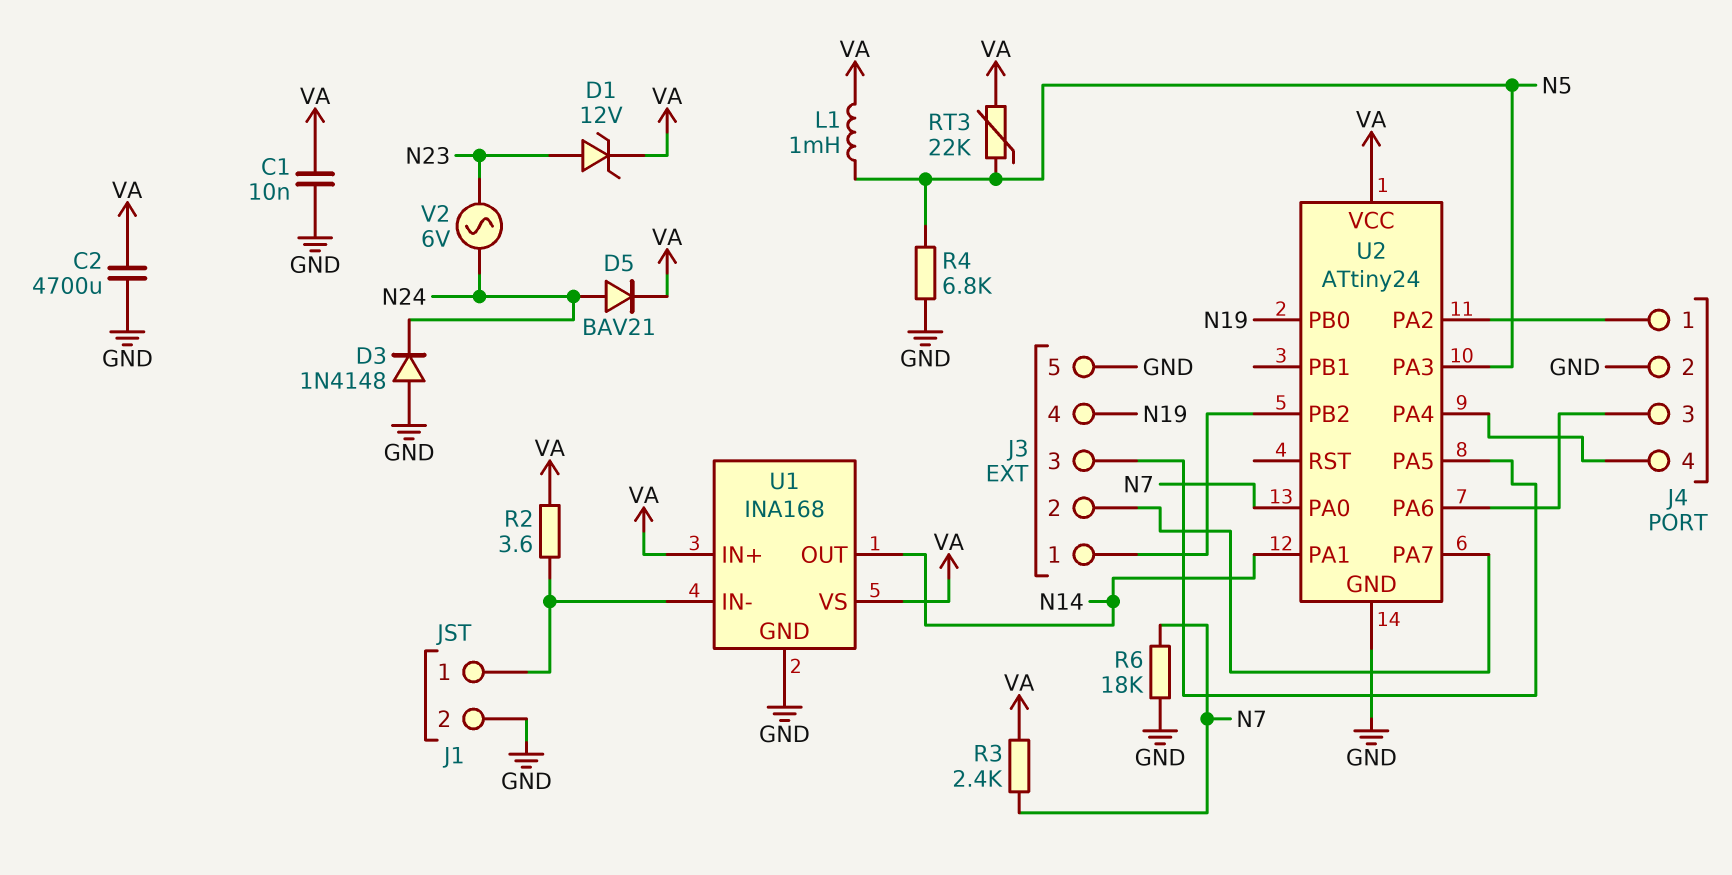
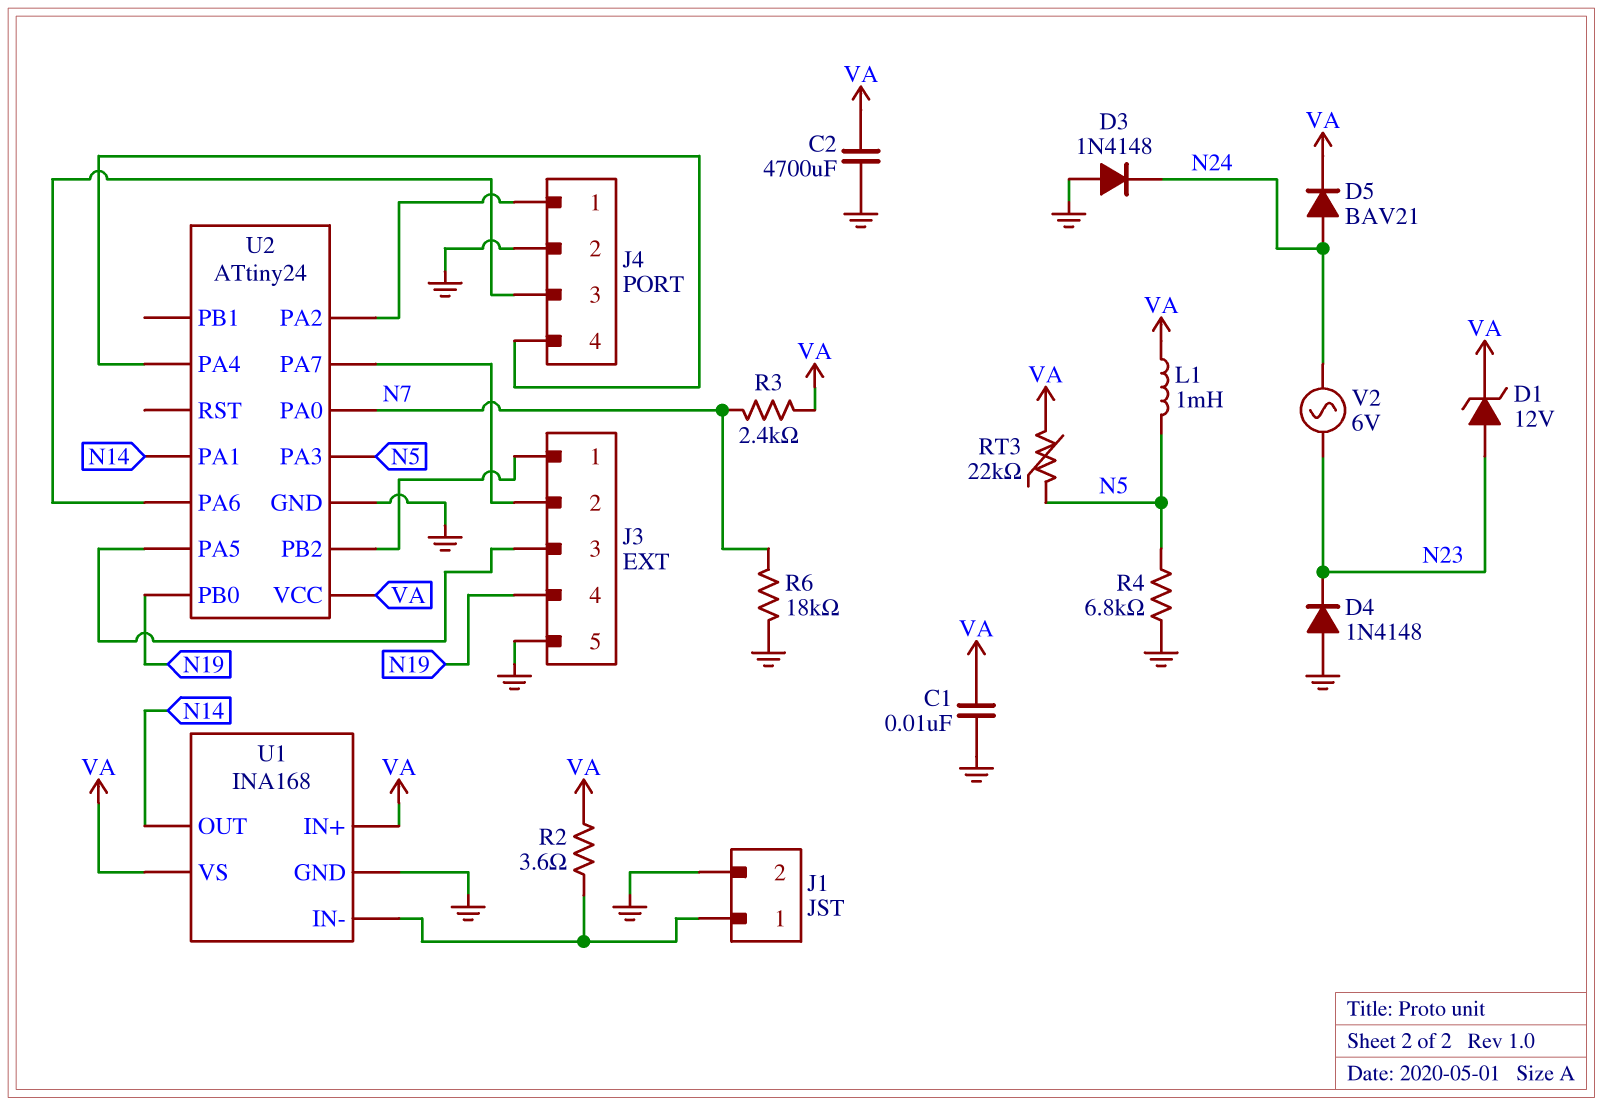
D4: none -> diode 1N4148 (A GND, K N23)

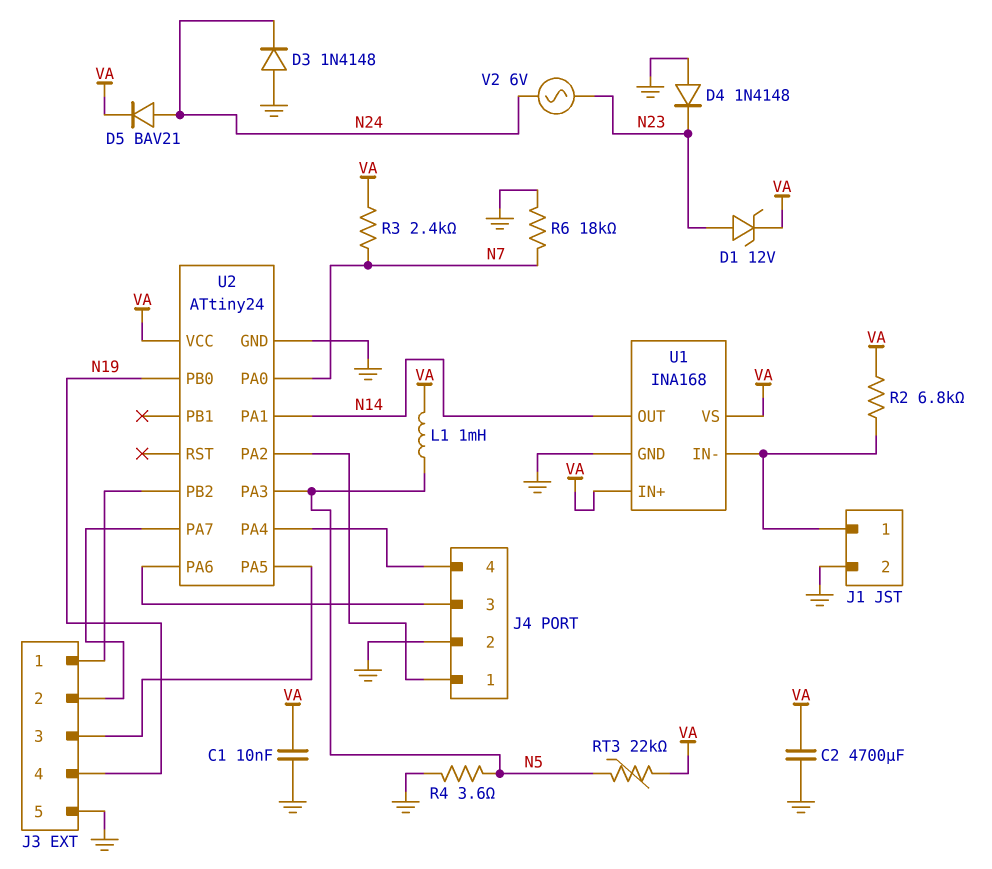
R2: 3.6 (J1/1, VA) -> 6.8k (J1/1, VA)
R4: 6.8k (GND, N5) -> 3.6 (GND, N5)

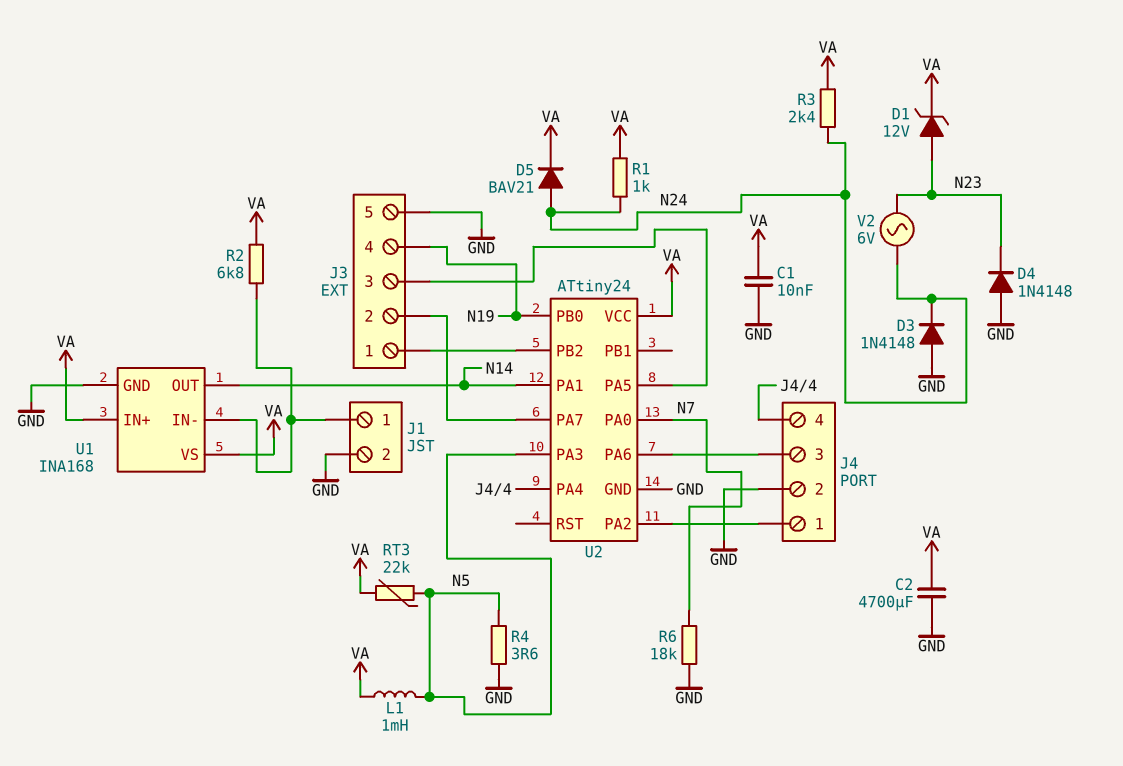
R1: none -> 1k (N24, VA)
R3: 2.4k (N7, VA) -> 2.4k (N24, VA)

